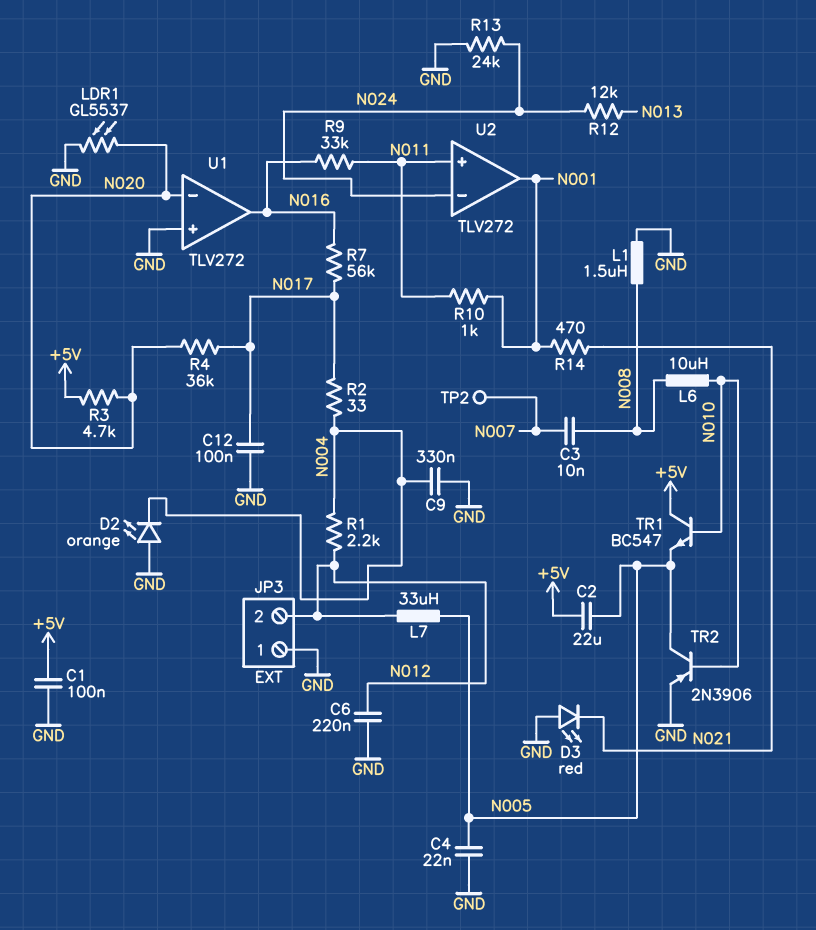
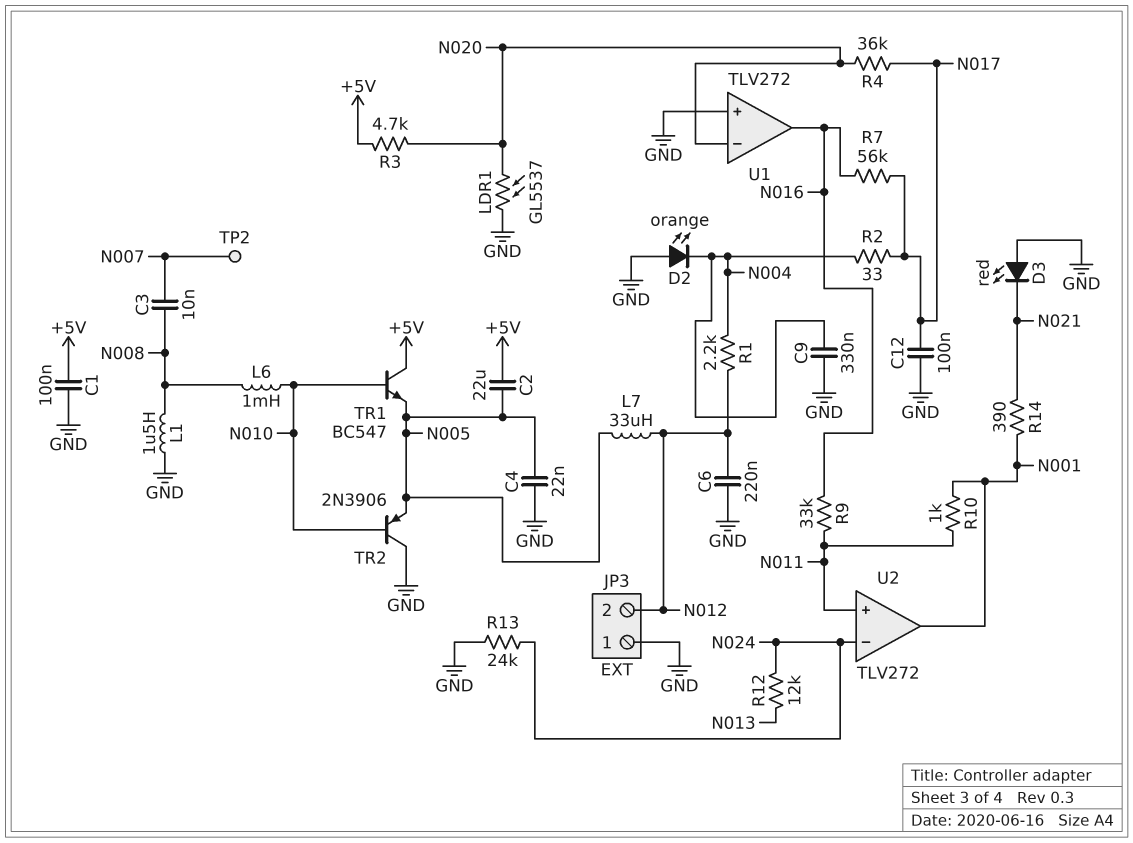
L6: 10uH (N008, N010) -> 1mH (N008, N010)
R14: 470 (N001, N021) -> 390 (N001, N021)
TR2: PNP 2N3906 (B N010, C N005, E GND) -> PNP 2N3906 (B N010, C GND, E N005)

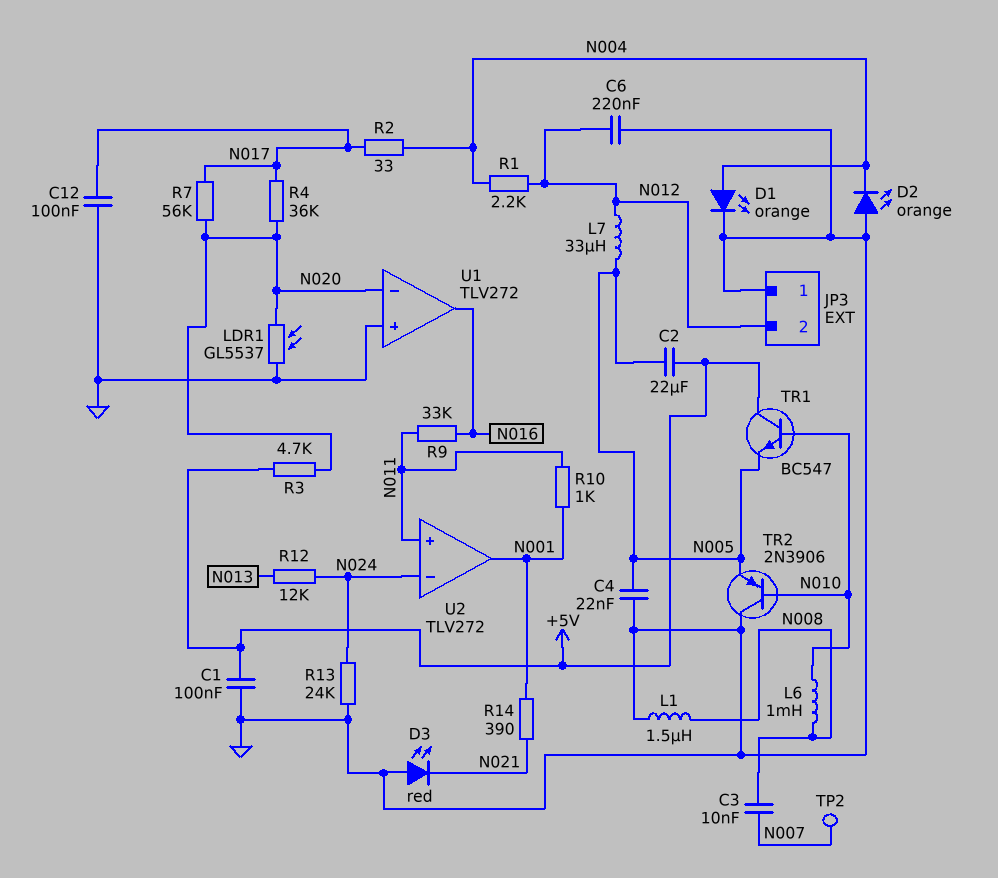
C9: 330nF (GND, N004) -> none
D1: none -> LED orange (A N004, K GND)
R7: 56k (N016, N017) -> 56k (N017, N020)

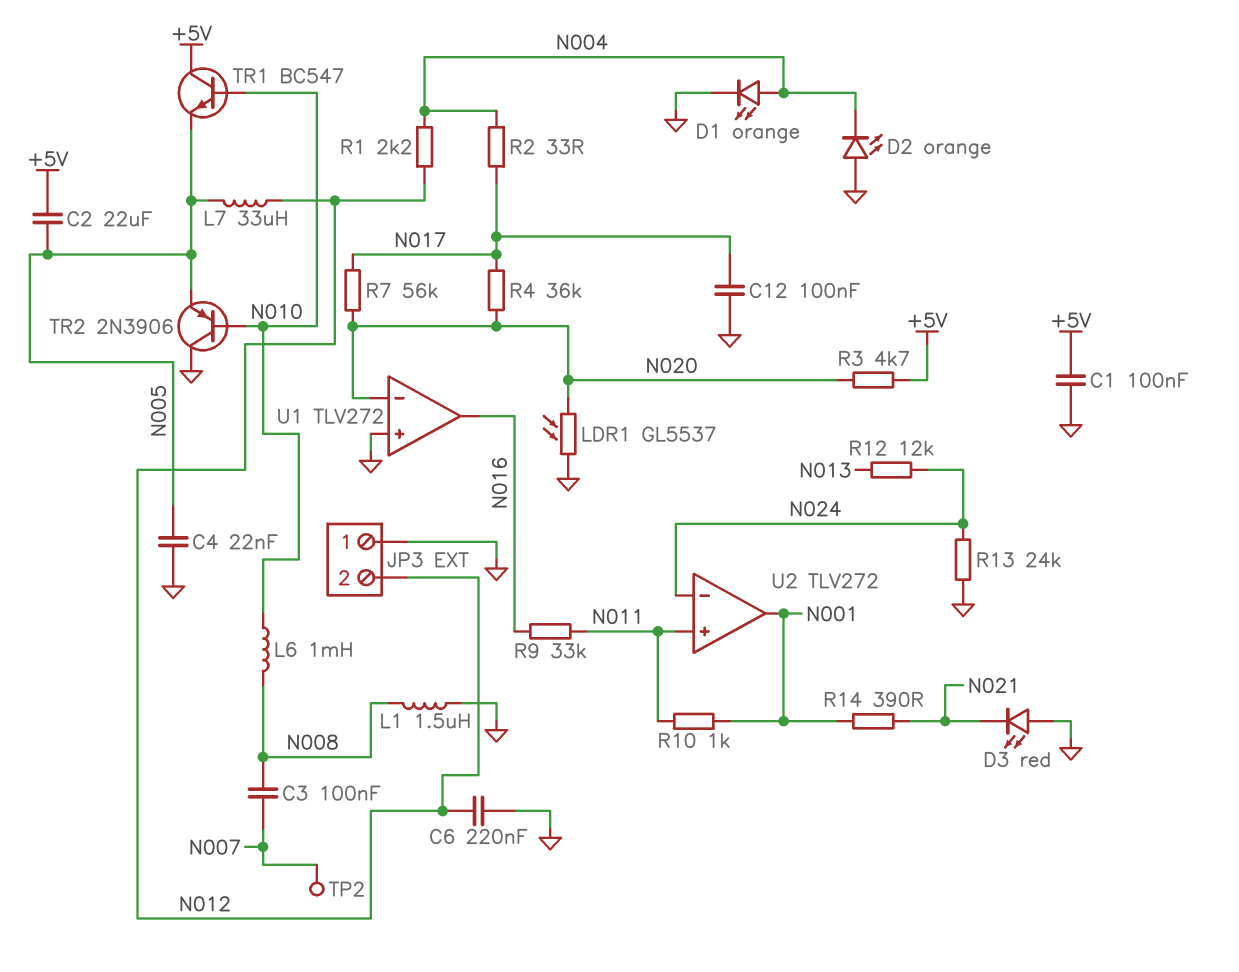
C3: 10nF (N007, N008) -> 100nF (N007, N008)

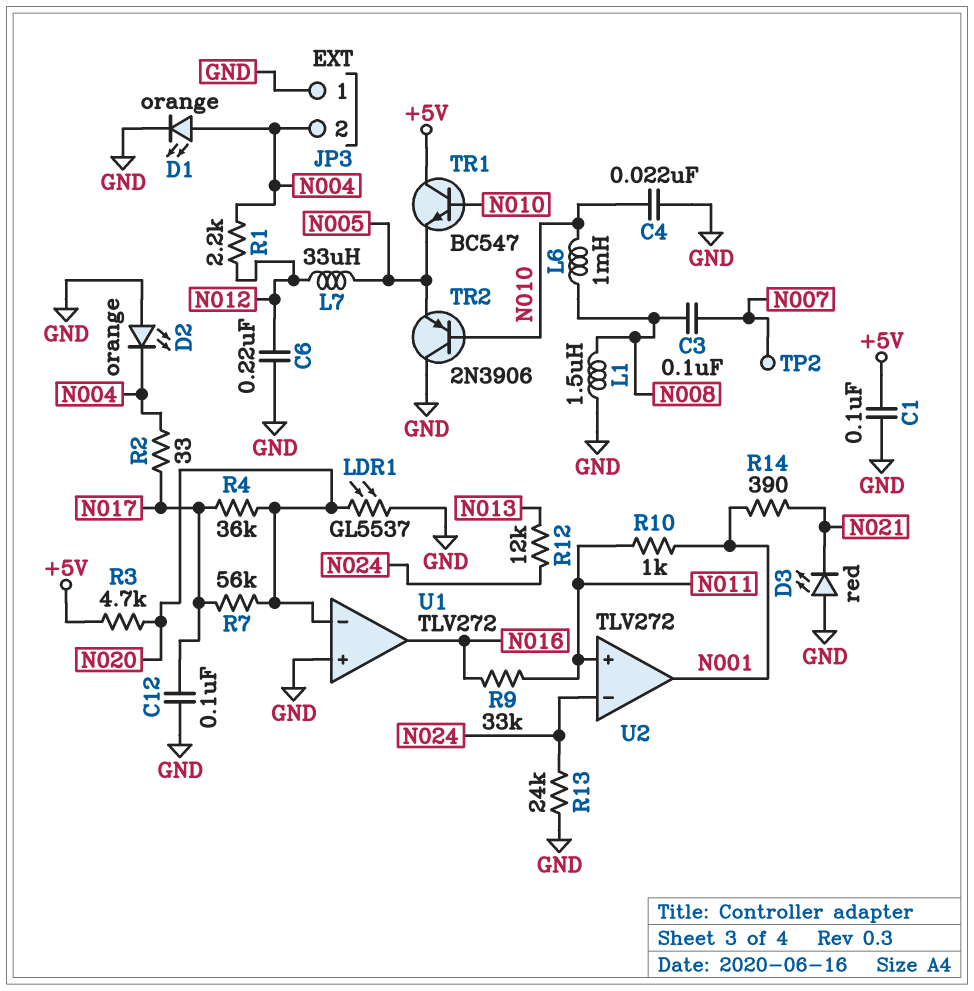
C2: 22uF (+5V, N005) -> none
C4: 22nF (GND, N005) -> 22nF (GND, N010)
JP3 pin 2: N012 -> N004

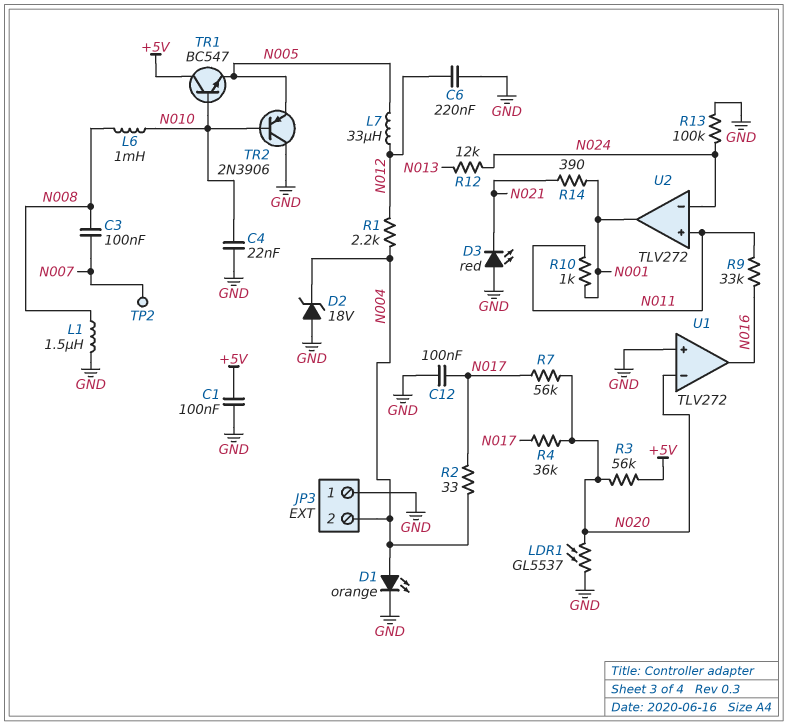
D2: LED orange (A GND, K N004) -> zener 18V (A GND, K N004)
R3: 4.7k (+5V, N020) -> 56k (+5V, N020)
R13: 24k (GND, N024) -> 100k (GND, N024)

